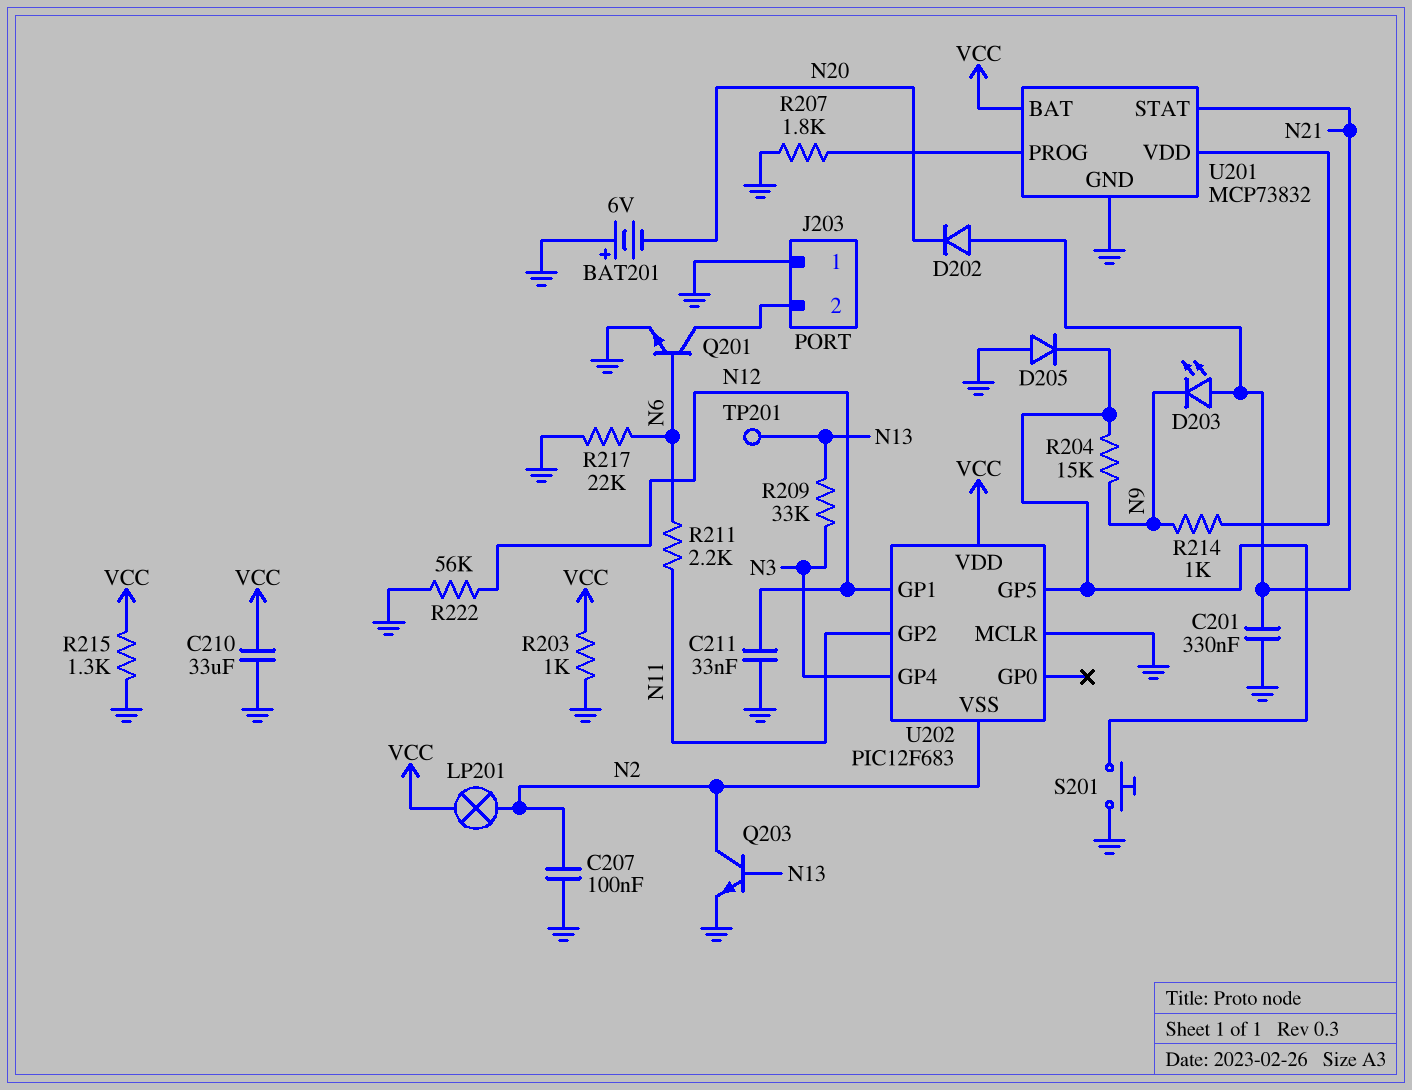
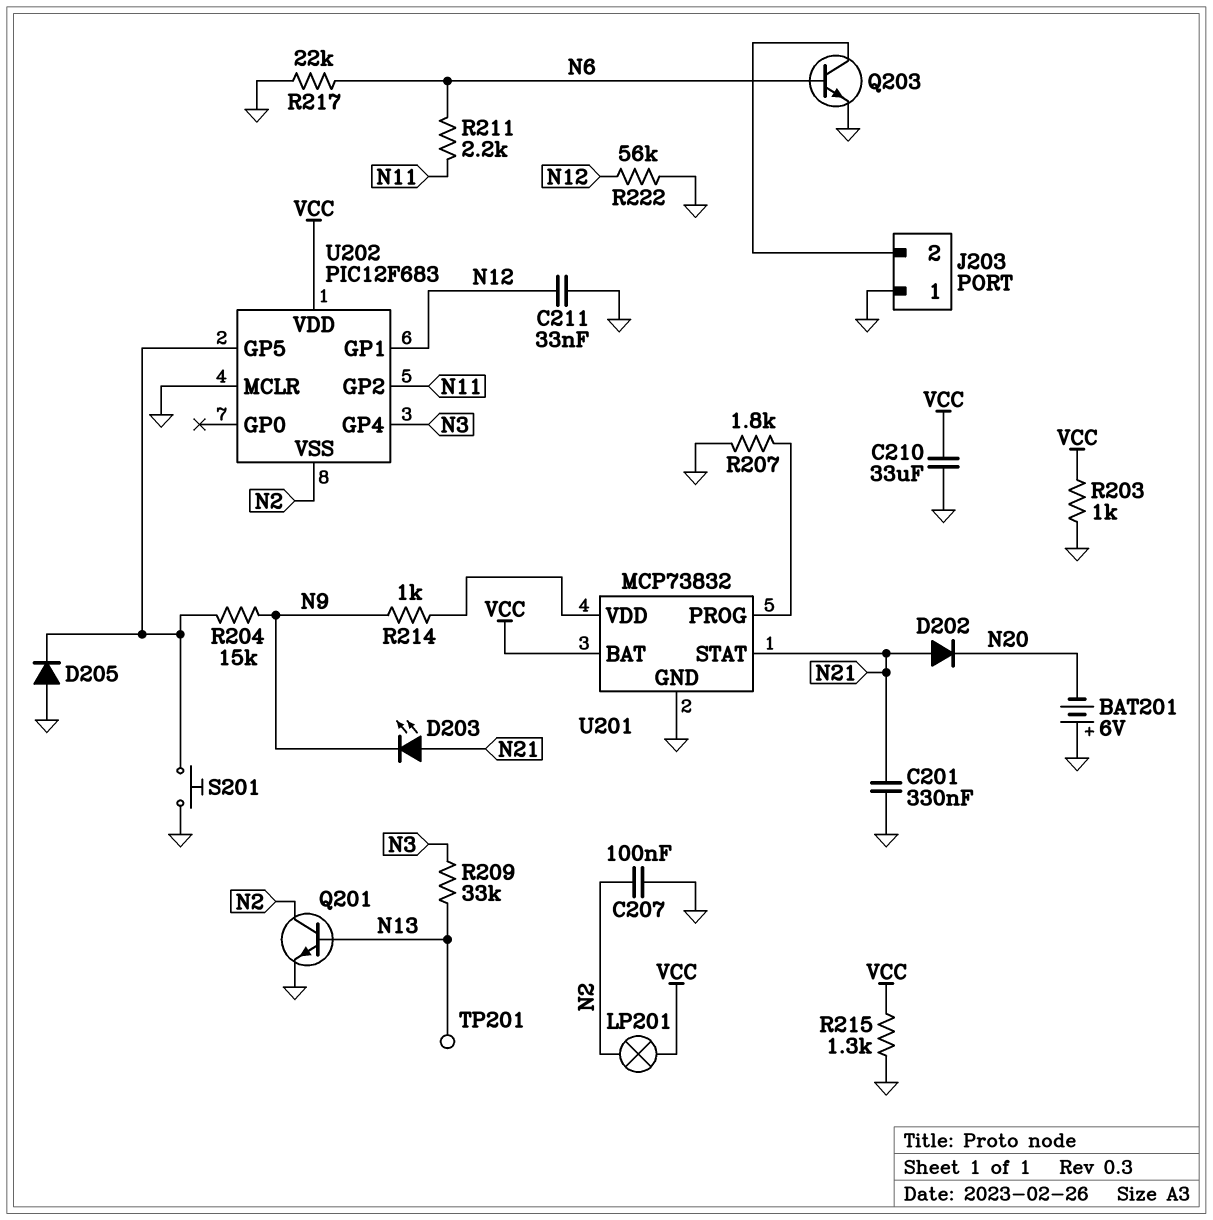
Q201: NPN (B N6, C J203/2, E GND) -> NPN (B N13, C N2, E GND)
Q203: NPN (B N13, C N2, E GND) -> NPN (B N6, C J203/2, E GND)

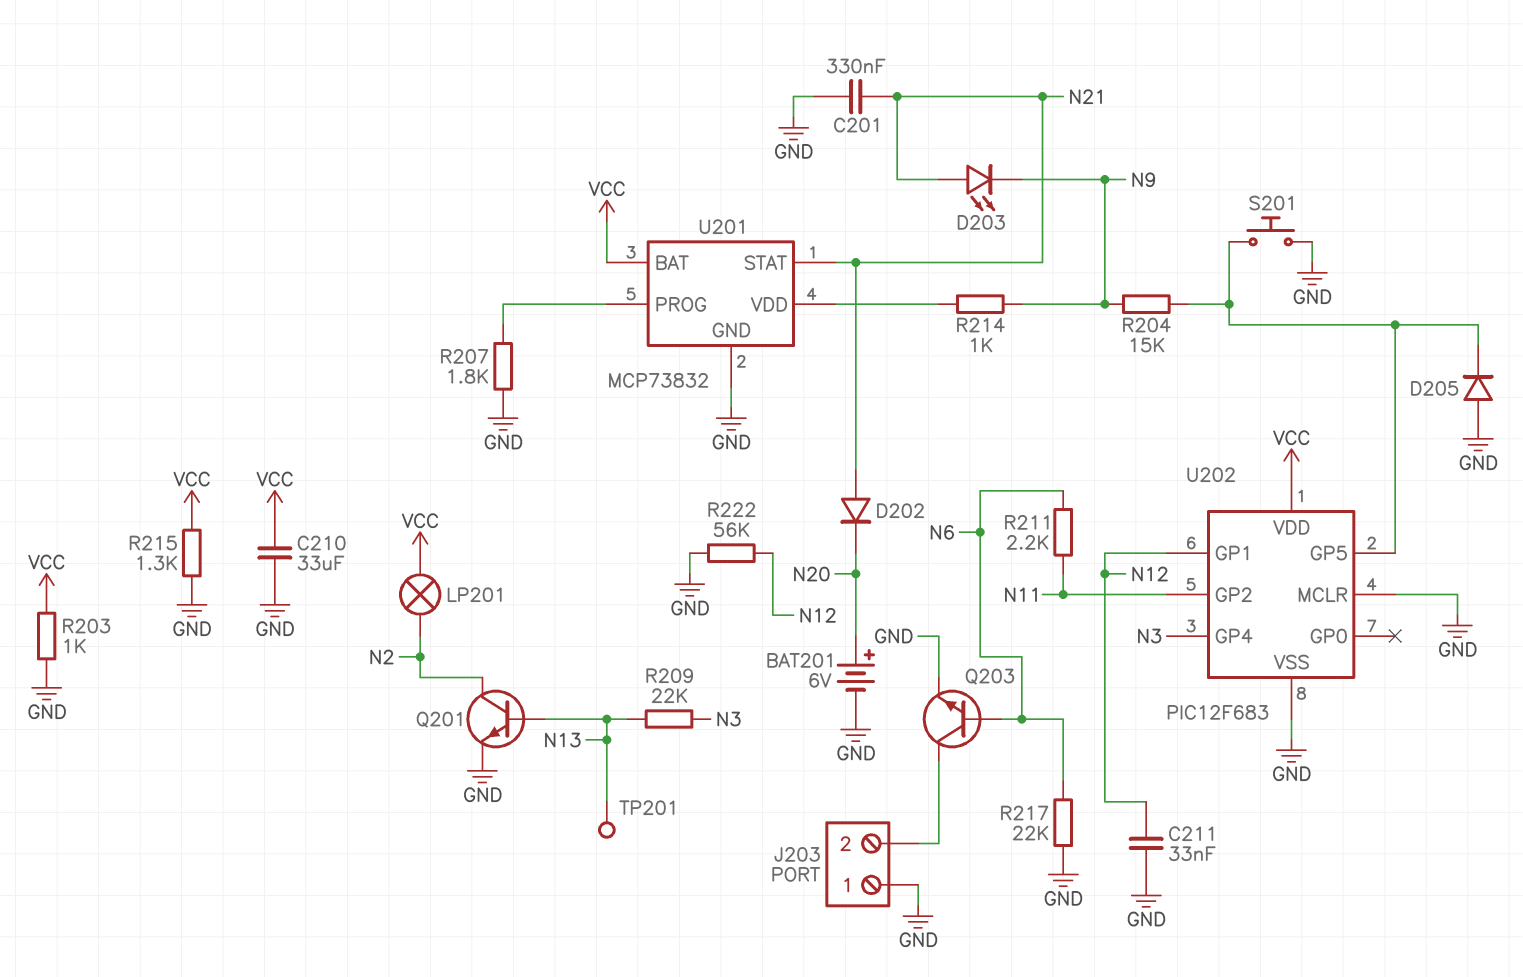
BAT201: 6V (plus GND, minus N20) -> 6V (plus N20, minus GND)
C207: 100nF (GND, N2) -> none
R209: 33k (N3, N13) -> 22k (N3, N13)
U202 pin VSS: N2 -> GND

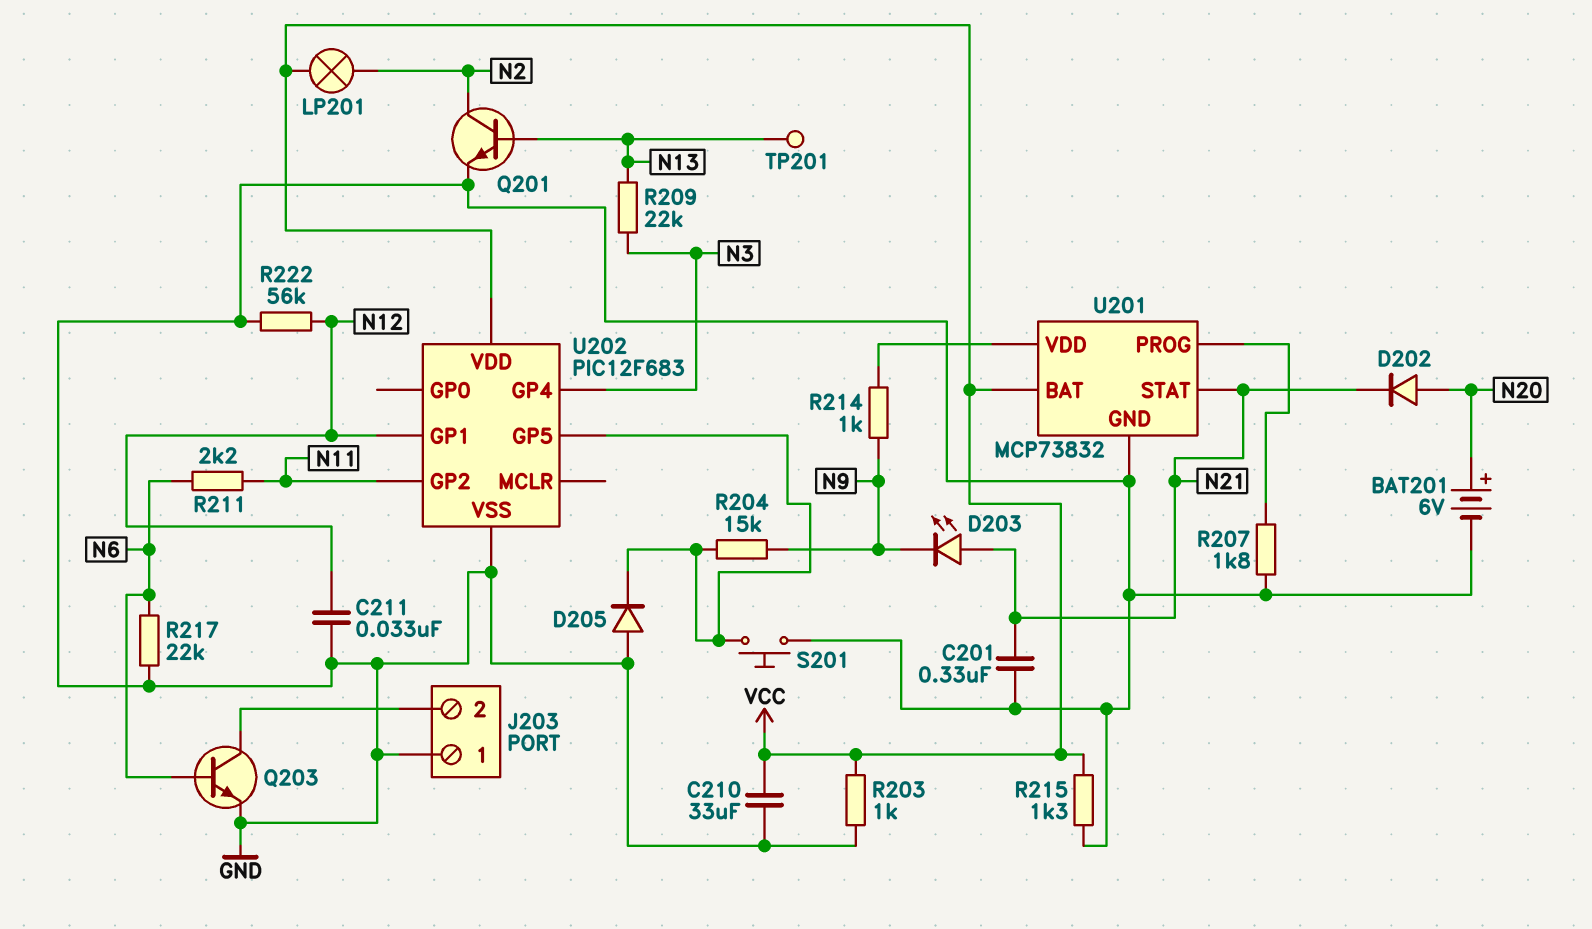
D202: diode (A N21, K N20) -> diode (A N20, K N21)
U202 pin MCLR: GND -> none

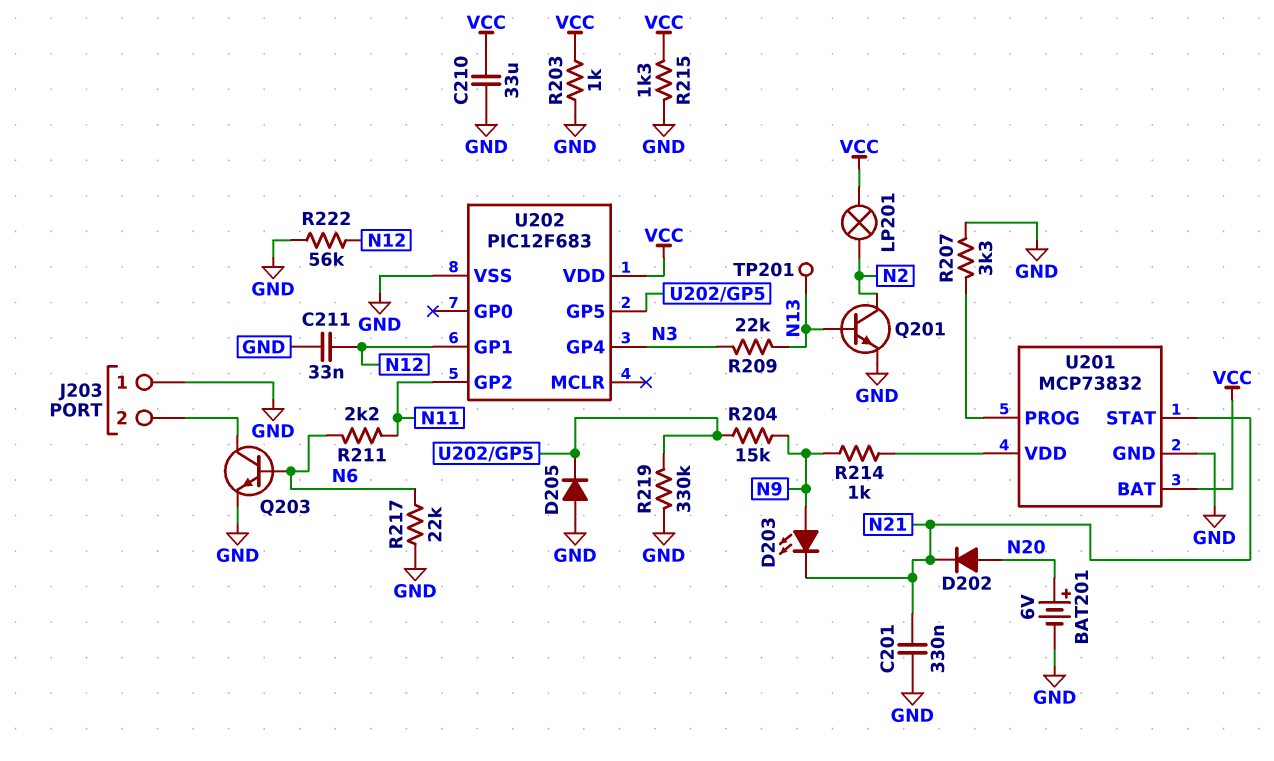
D203: LED (A N21, K N9) -> LED (A N9, K N21)
R207: 1.8k (GND, U201/PROG) -> 3.3k (GND, U201/PROG)
R219: none -> 330k (GND, U202/GP5)
S201: button (GND, U202/GP5) -> none

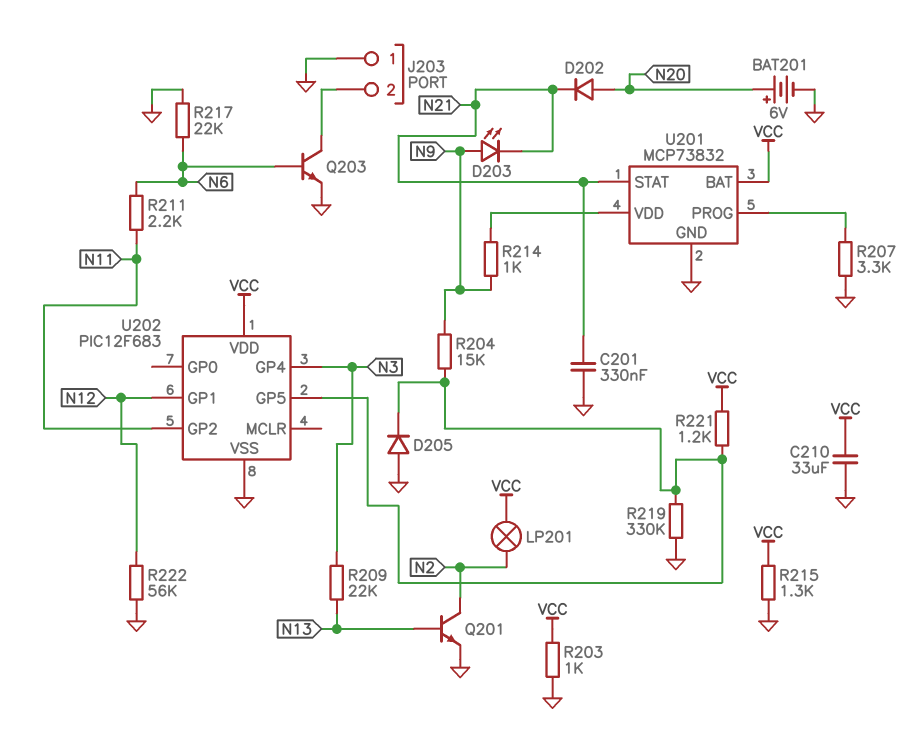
C211: 33nF (GND, N12) -> none
R221: none -> 1.2k (U202/GP5, VCC)
TP201: test point (N13) -> none

